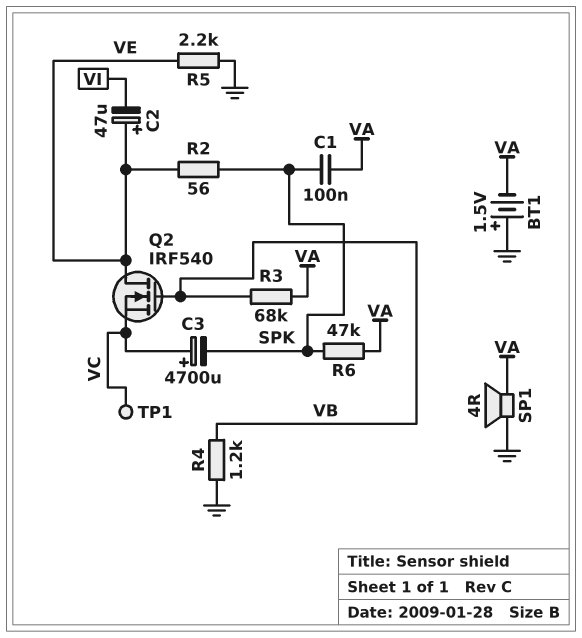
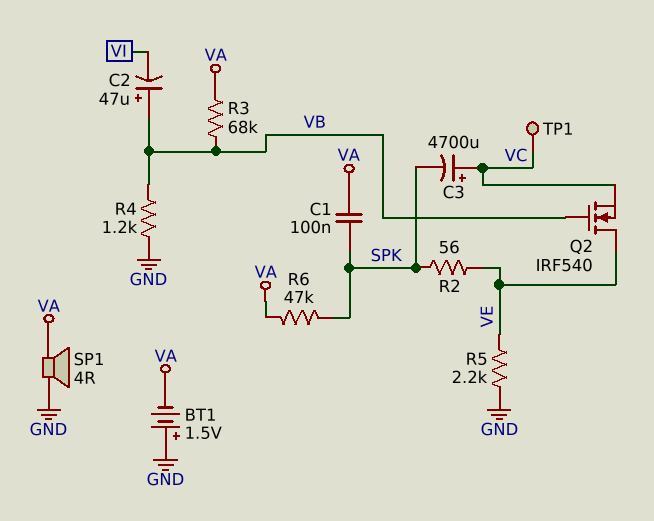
C2: 47uF (plus VE, minus VI) -> 47uF (plus VB, minus VI)

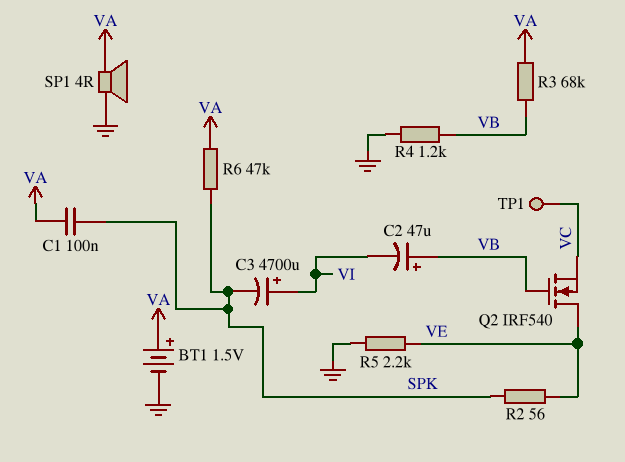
BT1: 1.5V (plus GND, minus VA) -> 1.5V (plus VA, minus GND)
C3: 4700uF (plus VC, minus SPK) -> 4700uF (plus VI, minus SPK)

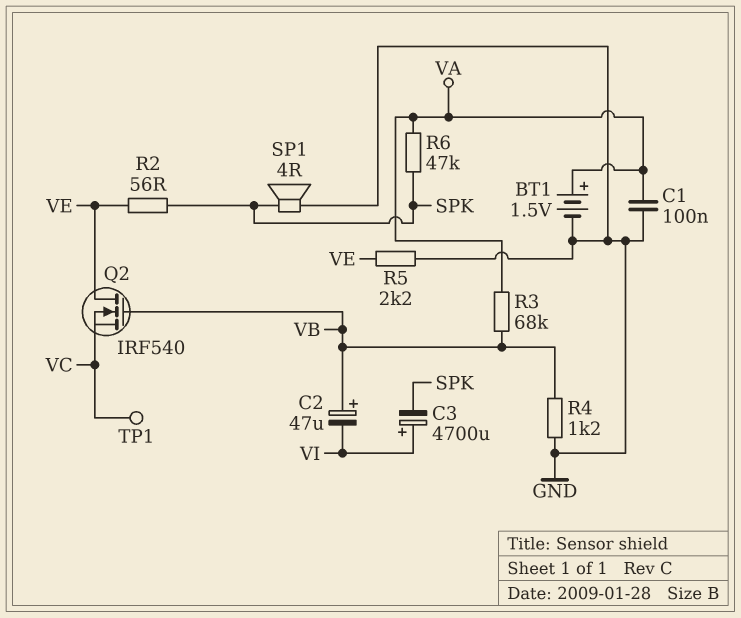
C1: 100nF (SPK, VA) -> 100nF (GND, VA)
SP1: speaker 4R (GND, VA) -> speaker 4R (GND, SPK)

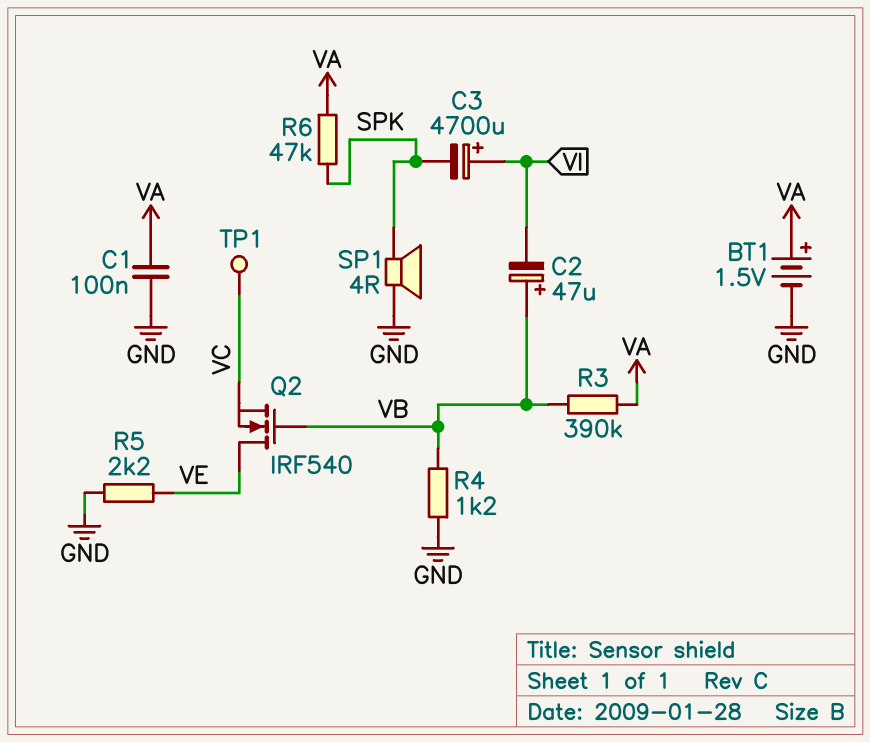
R2: 56 (SPK, VE) -> none
R3: 68k (VA, VB) -> 390k (VA, VB)

